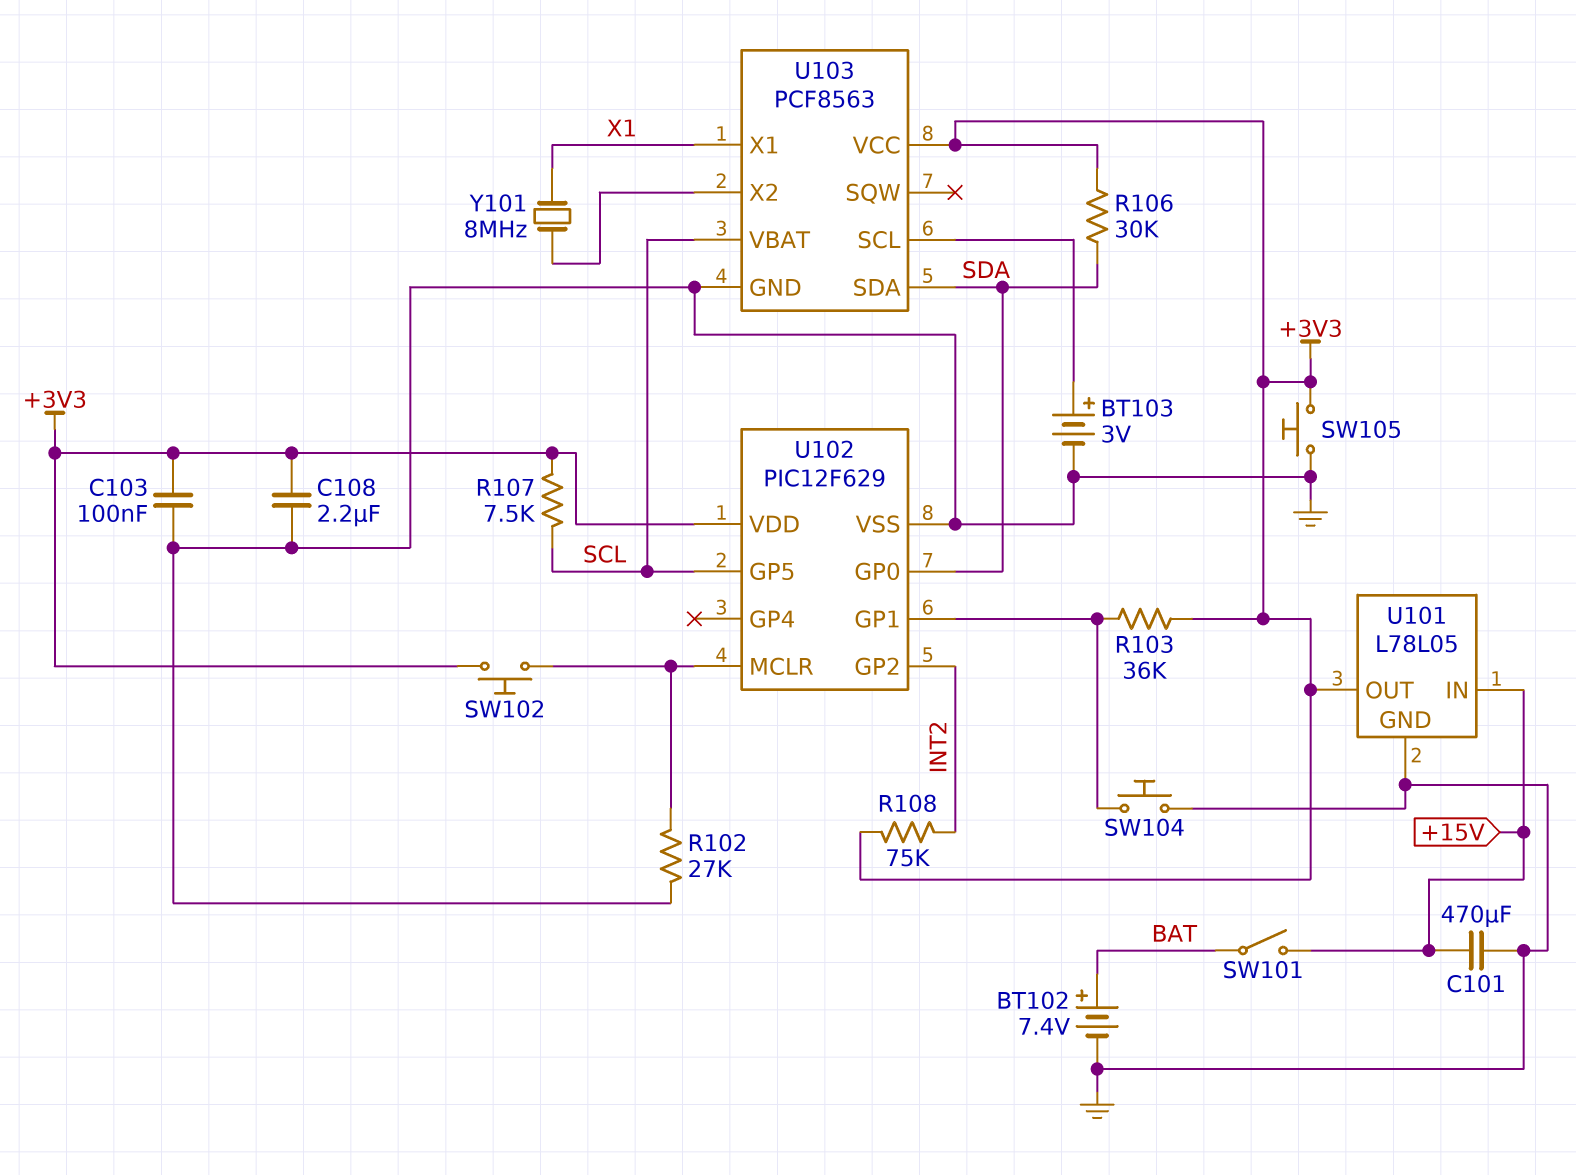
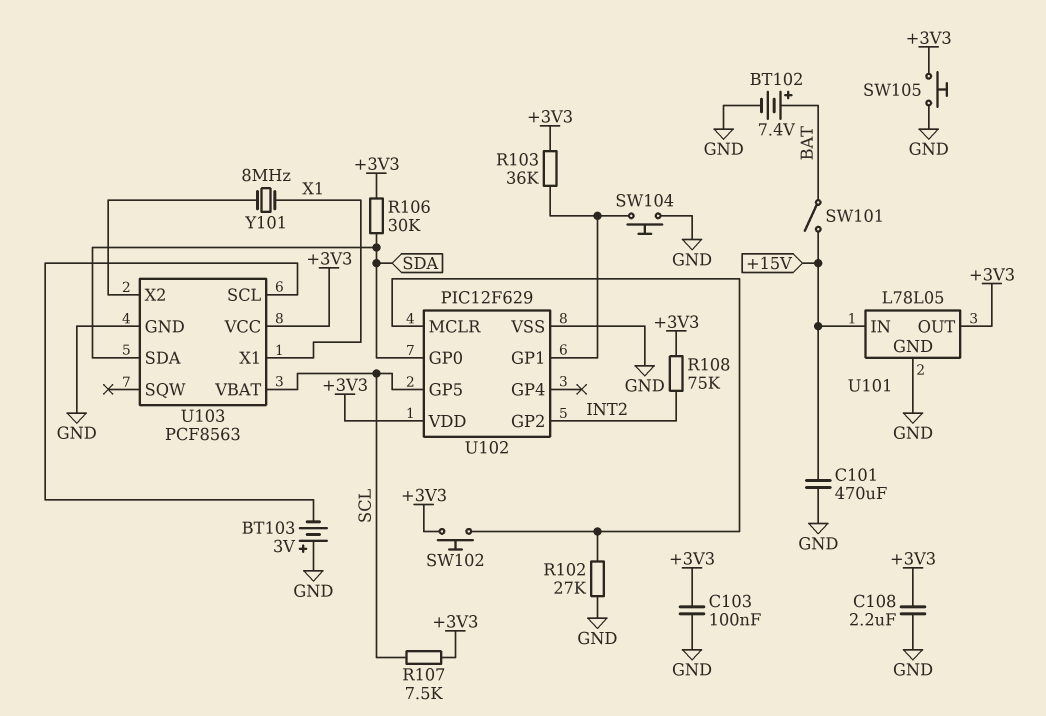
BT103: 3V (plus U103/SCL, minus GND) -> 3V (plus GND, minus U103/SCL)

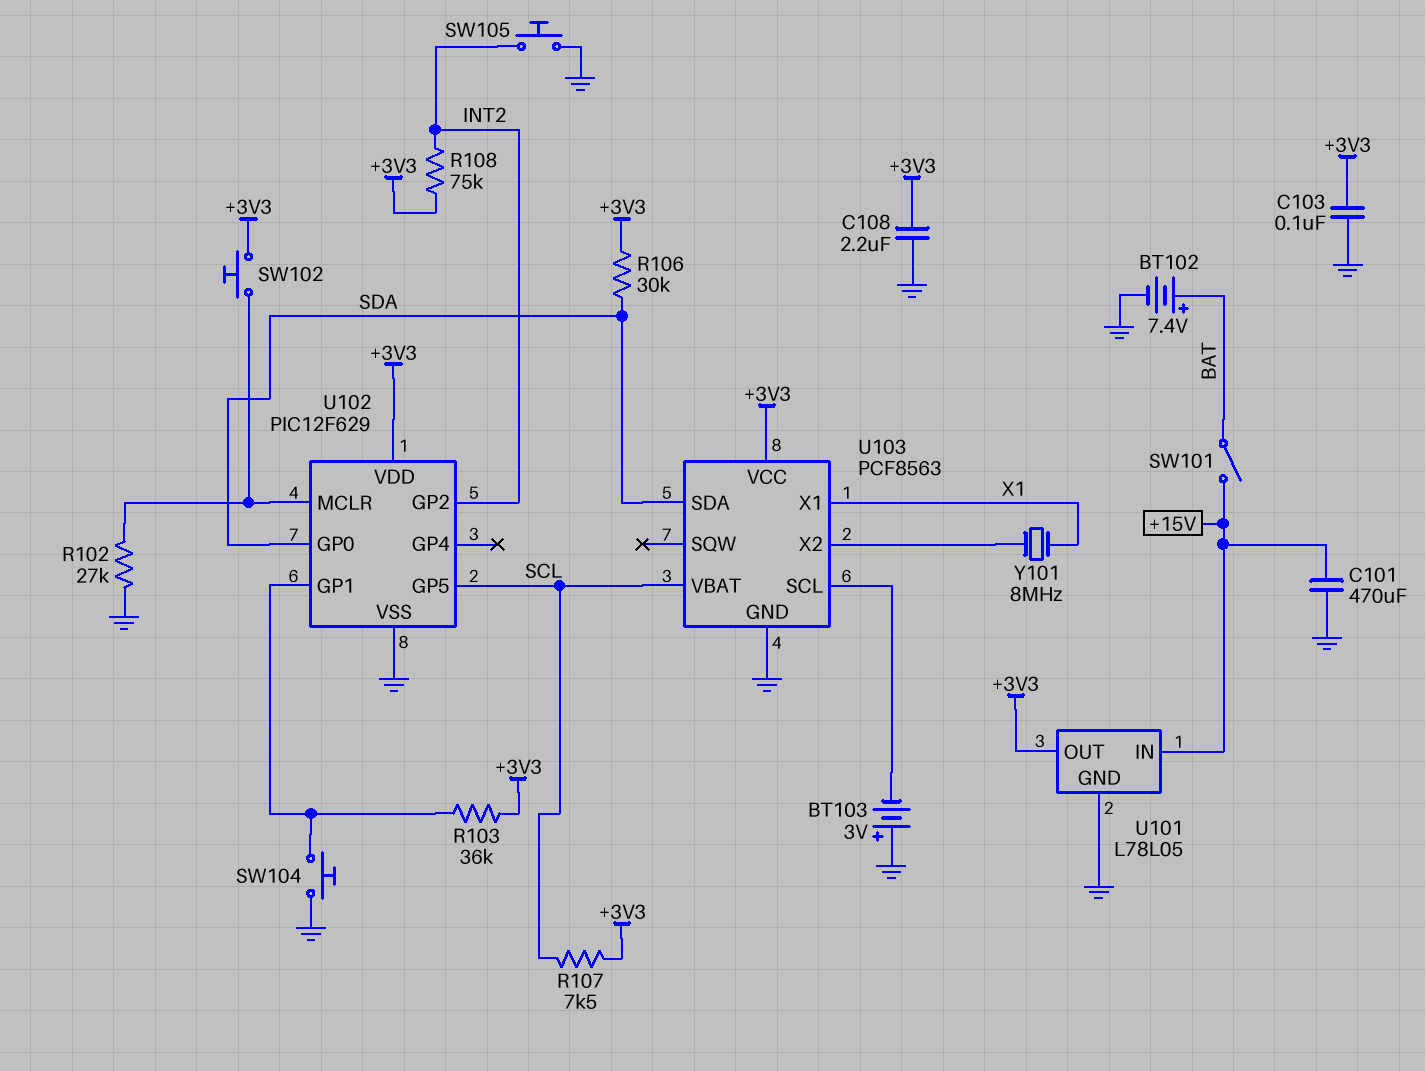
SW105: button (+3V3, GND) -> button (GND, INT2)

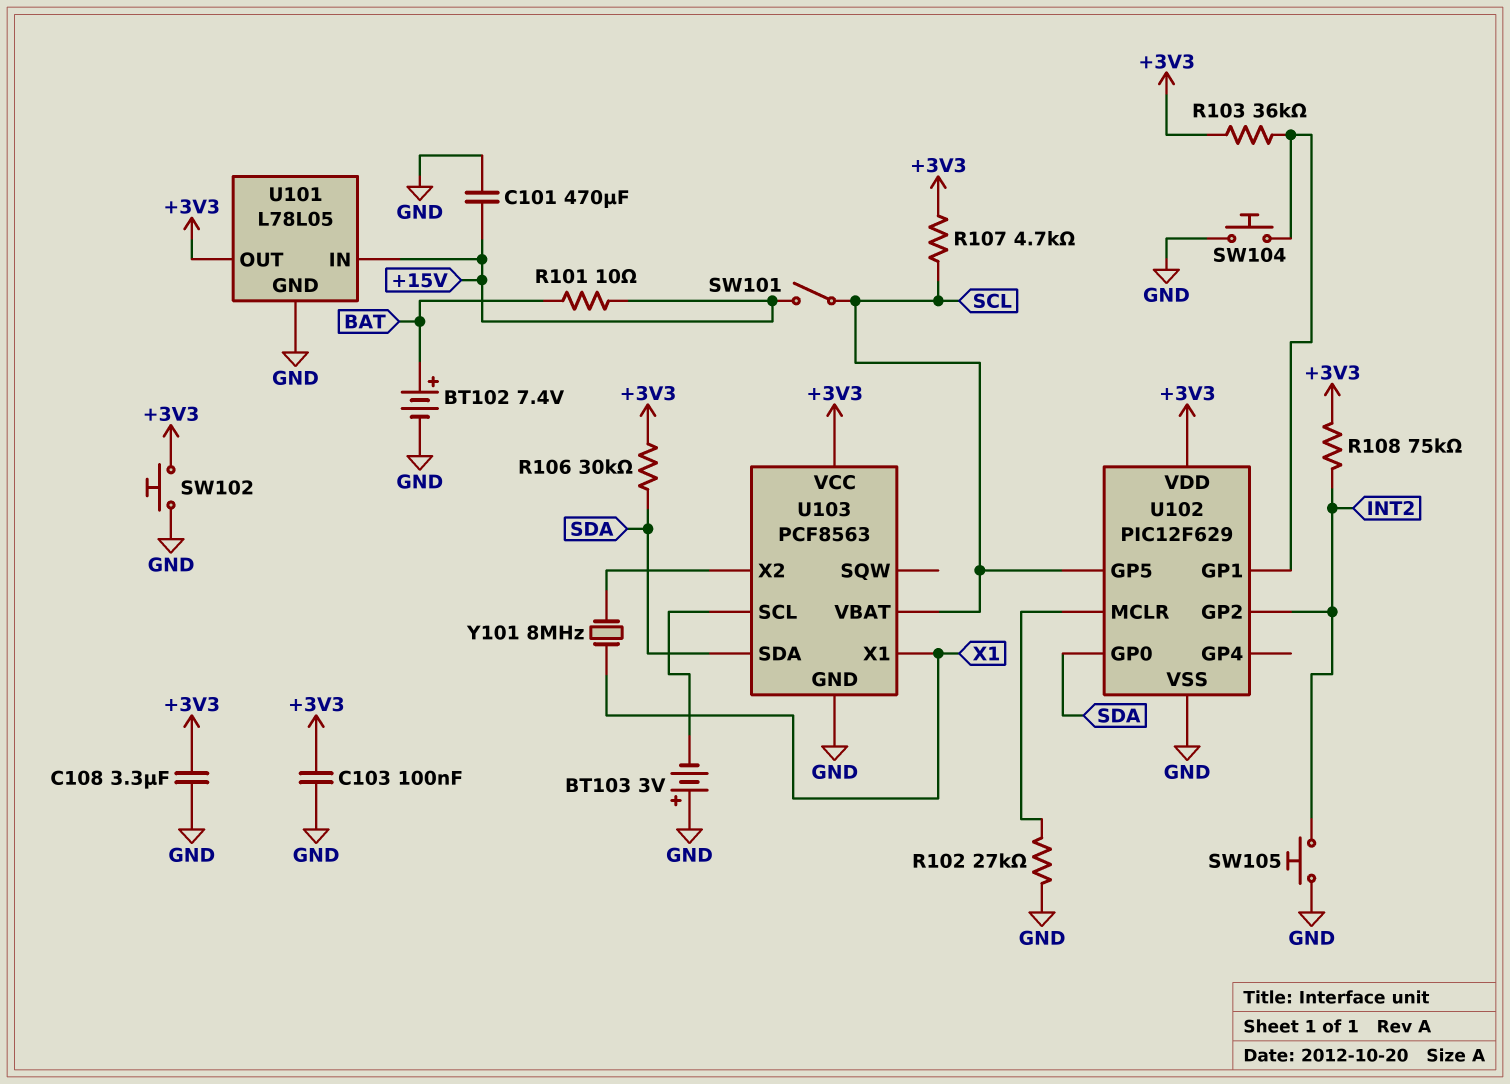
C108: 2.2uF (+3V3, GND) -> 3.3uF (+3V3, GND)
R101: none -> 10 (+15V, BAT)
R107: 7.5k (+3V3, SCL) -> 4.7k (+3V3, SCL)
SW101: switch (+15V, BAT) -> switch (+15V, SCL)
SW102: button (+3V3, U102/MCLR) -> button (+3V3, GND)

